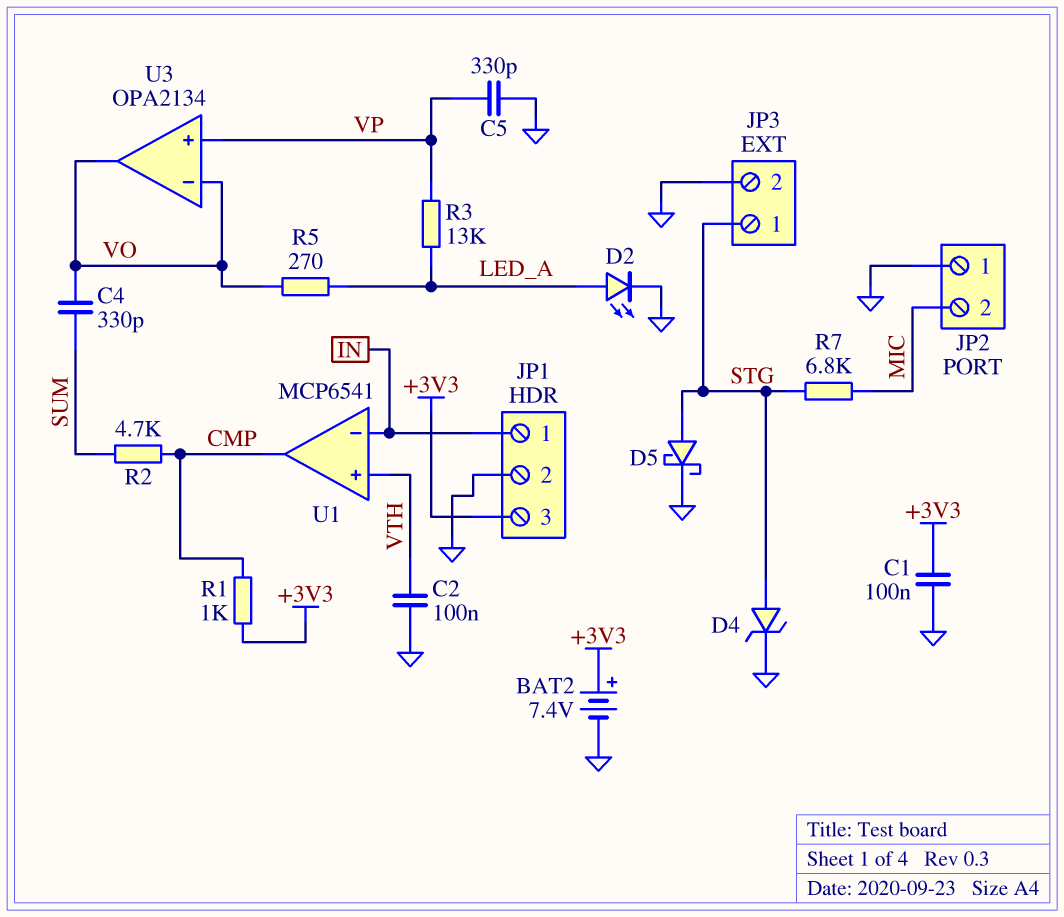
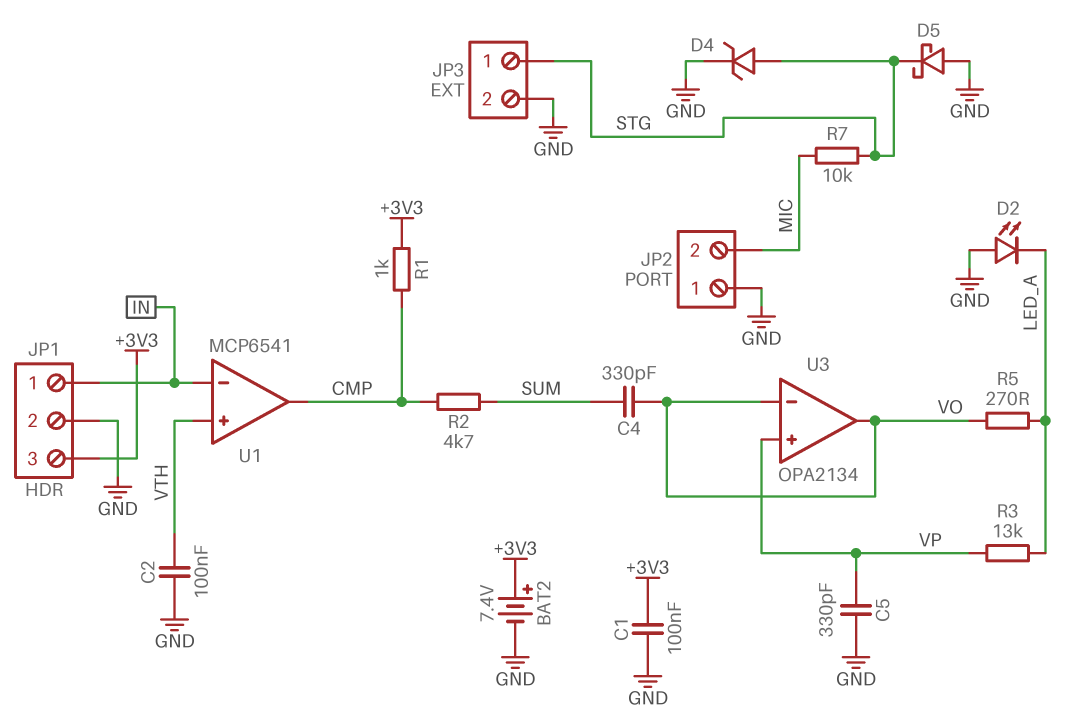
D2: LED (A LED_A, K GND) -> LED (A GND, K LED_A)
D5: schottky (A STG, K GND) -> schottky (A GND, K STG)
R7: 6.8k (MIC, STG) -> 10k (MIC, STG)

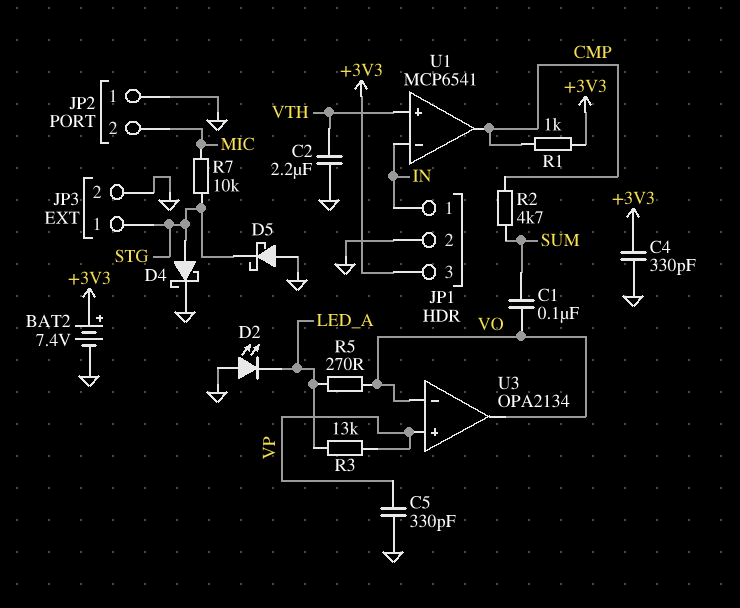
C1: 100nF (+3V3, GND) -> 100nF (SUM, VO)
C2: 100nF (GND, VTH) -> 2.2uF (GND, VTH)
C4: 330pF (SUM, VO) -> 330pF (+3V3, GND)
D4: zener (A STG, K GND) -> schottky (A STG, K GND)

